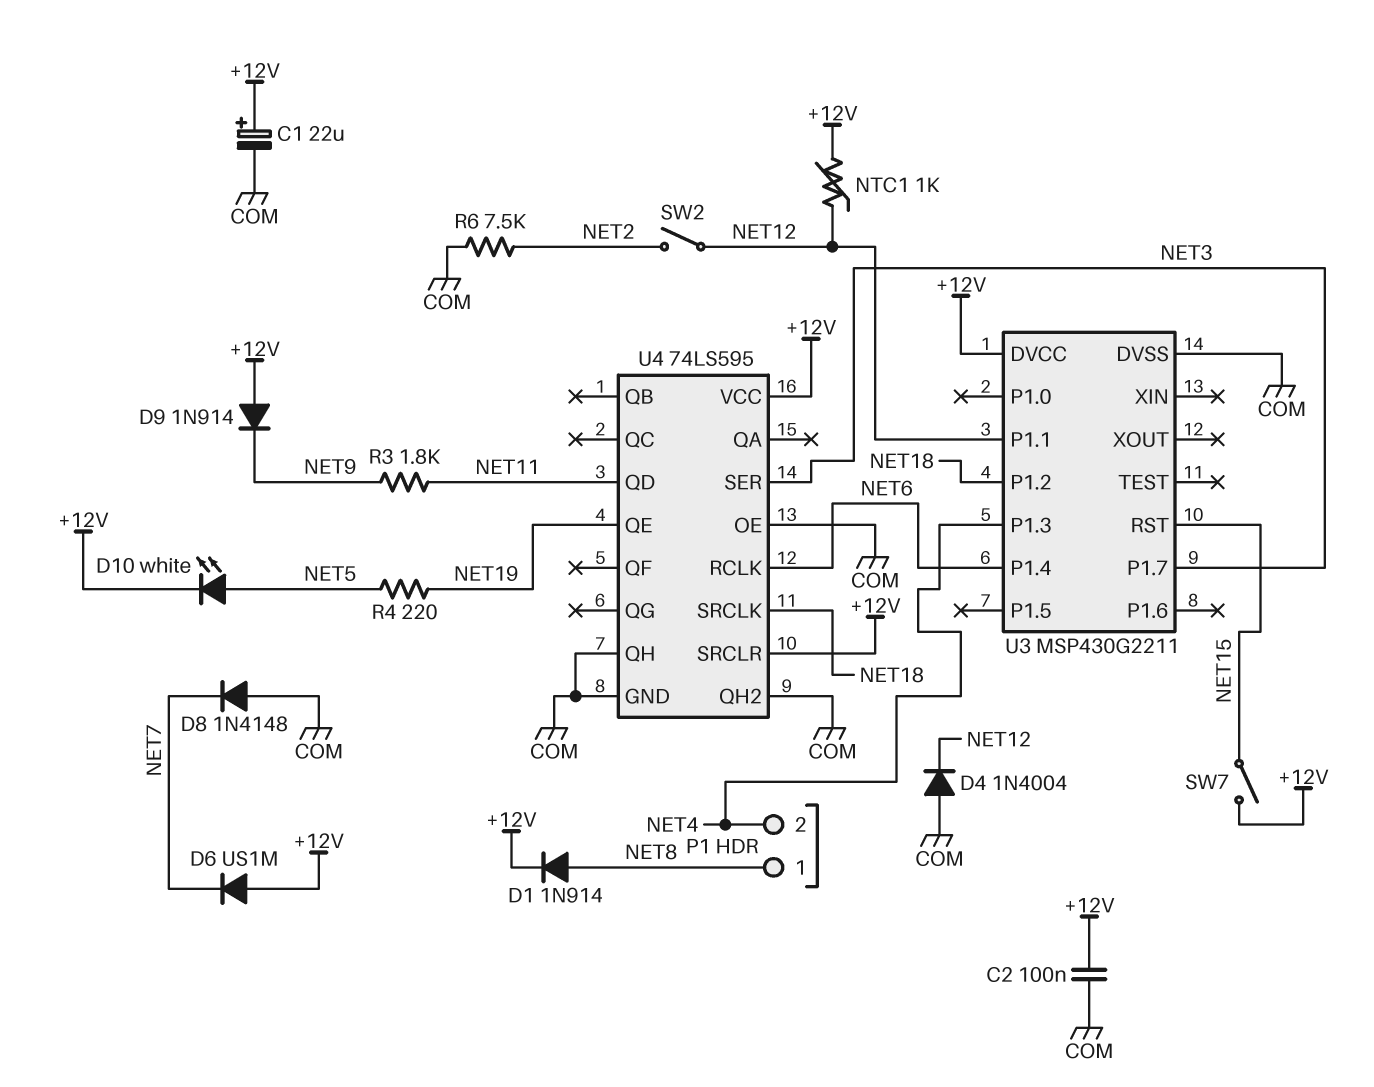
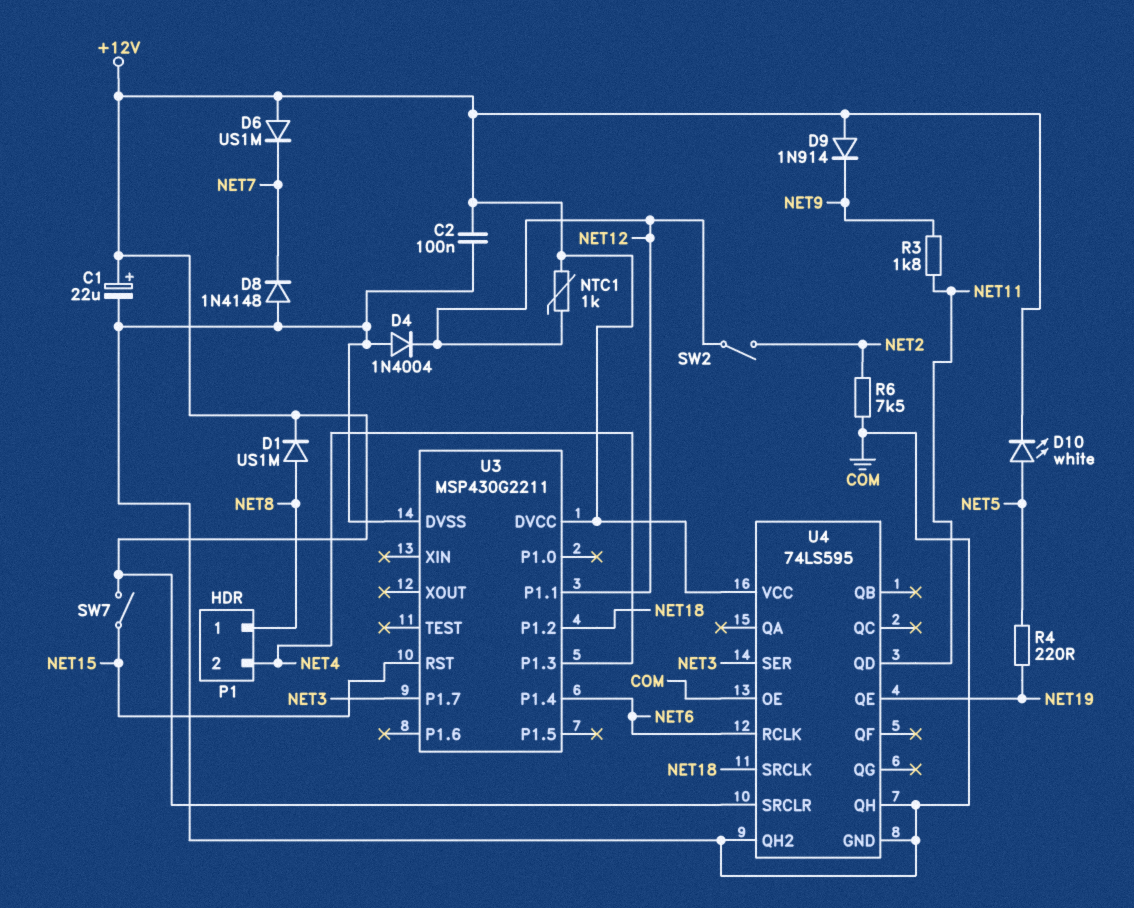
D1: diode 1N914 (A NET8, K +12V) -> diode US1M (A NET8, K +12V)

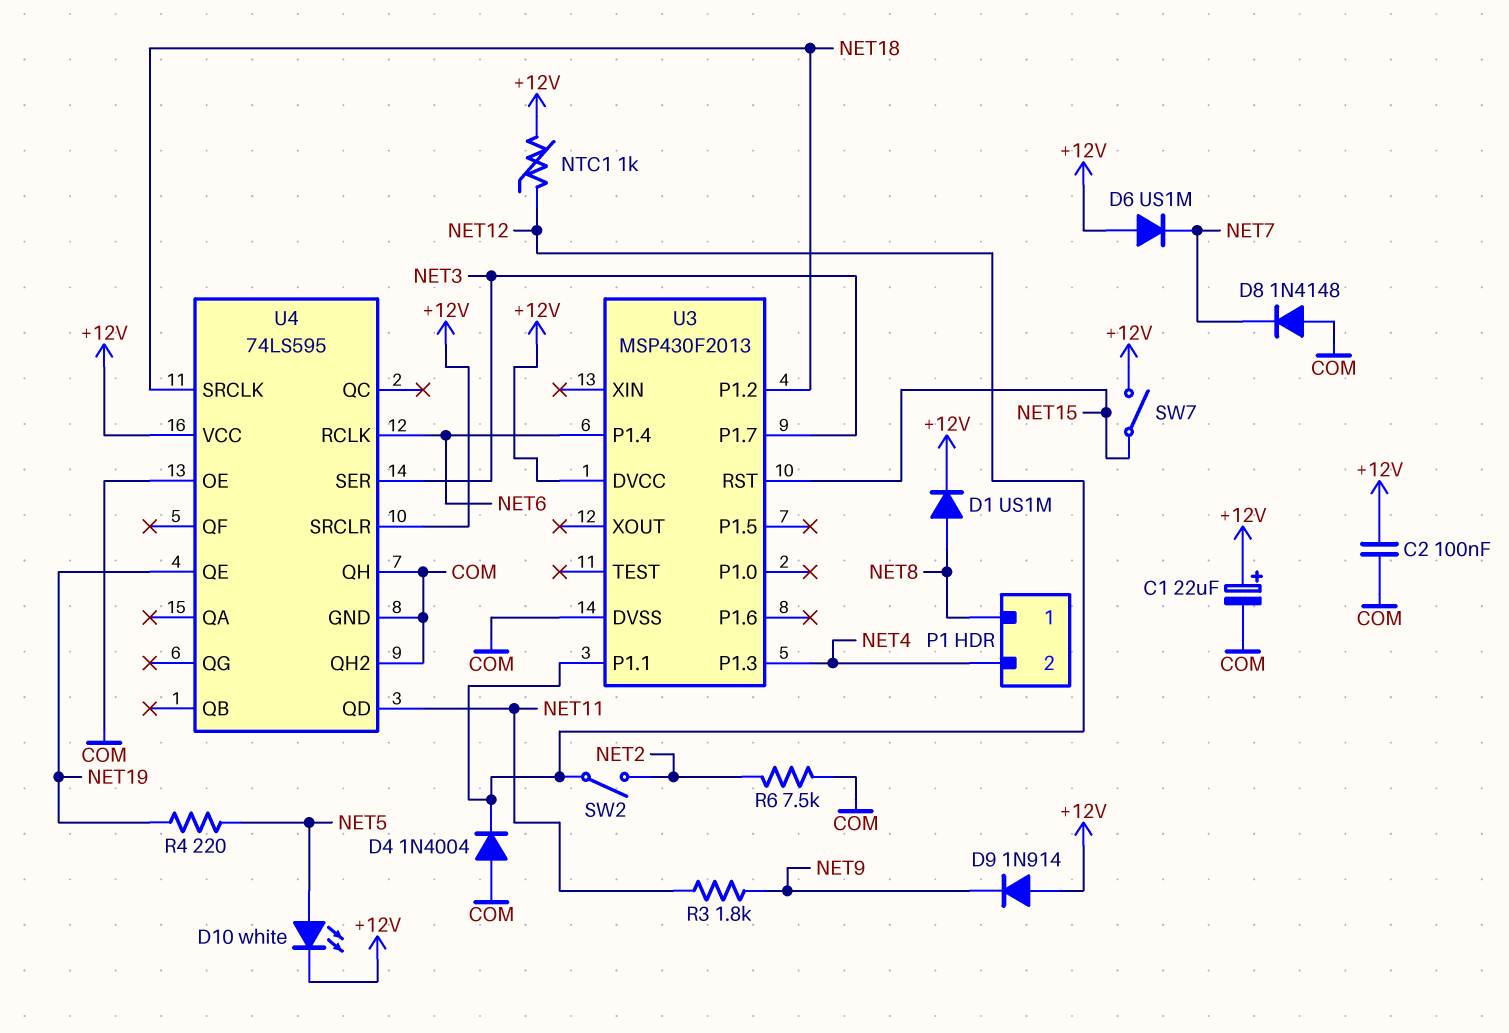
U3: MSP430G2211 -> MSP430F2013

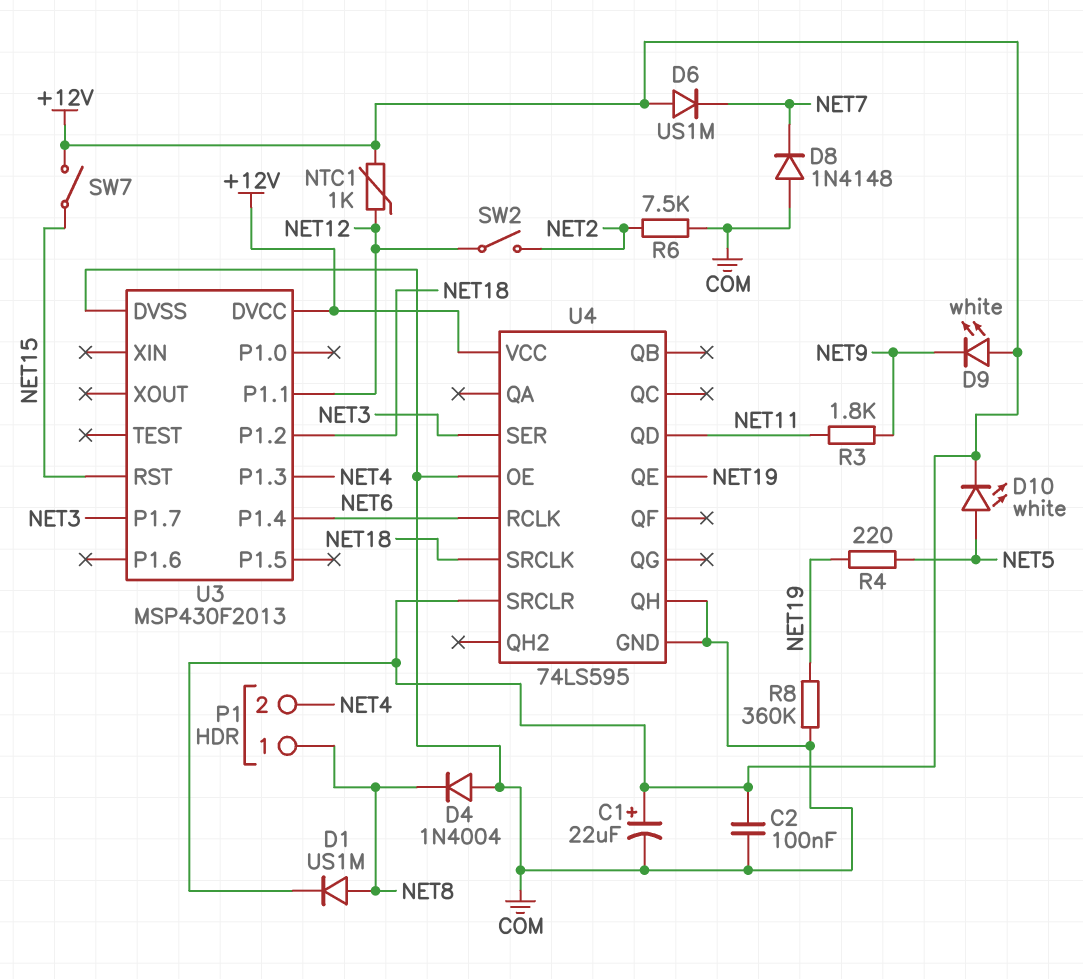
D4: diode 1N4004 (A COM, K NET12) -> diode 1N4004 (A COM, K NET8)
D9: diode 1N914 (A +12V, K NET9) -> LED white (A +12V, K NET9)
R8: none -> 360k (COM, NET19)
U4 pin QH2: COM -> none

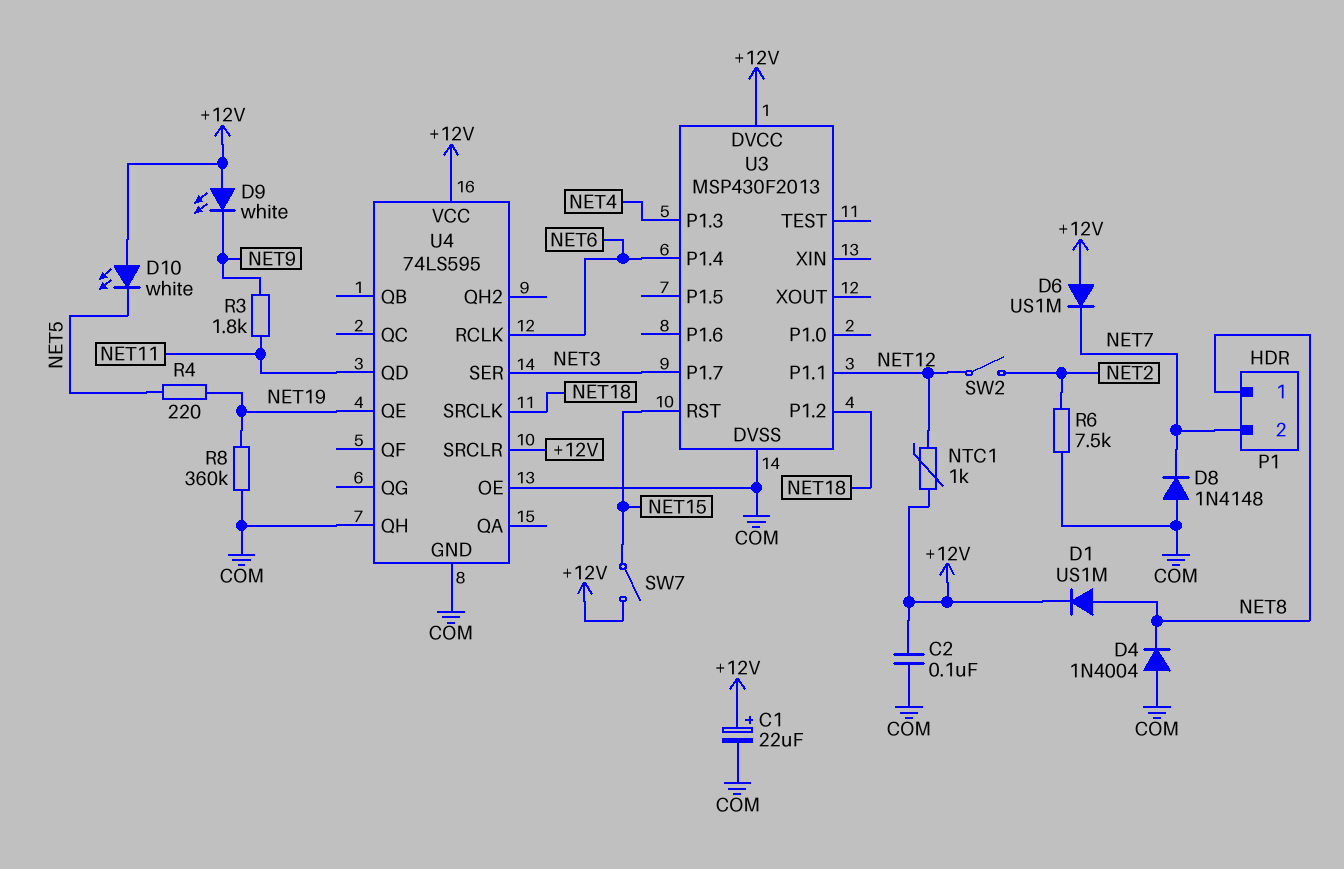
D10: LED white (A NET5, K +12V) -> LED white (A +12V, K NET5)
P1 pin 2: NET4 -> NET7

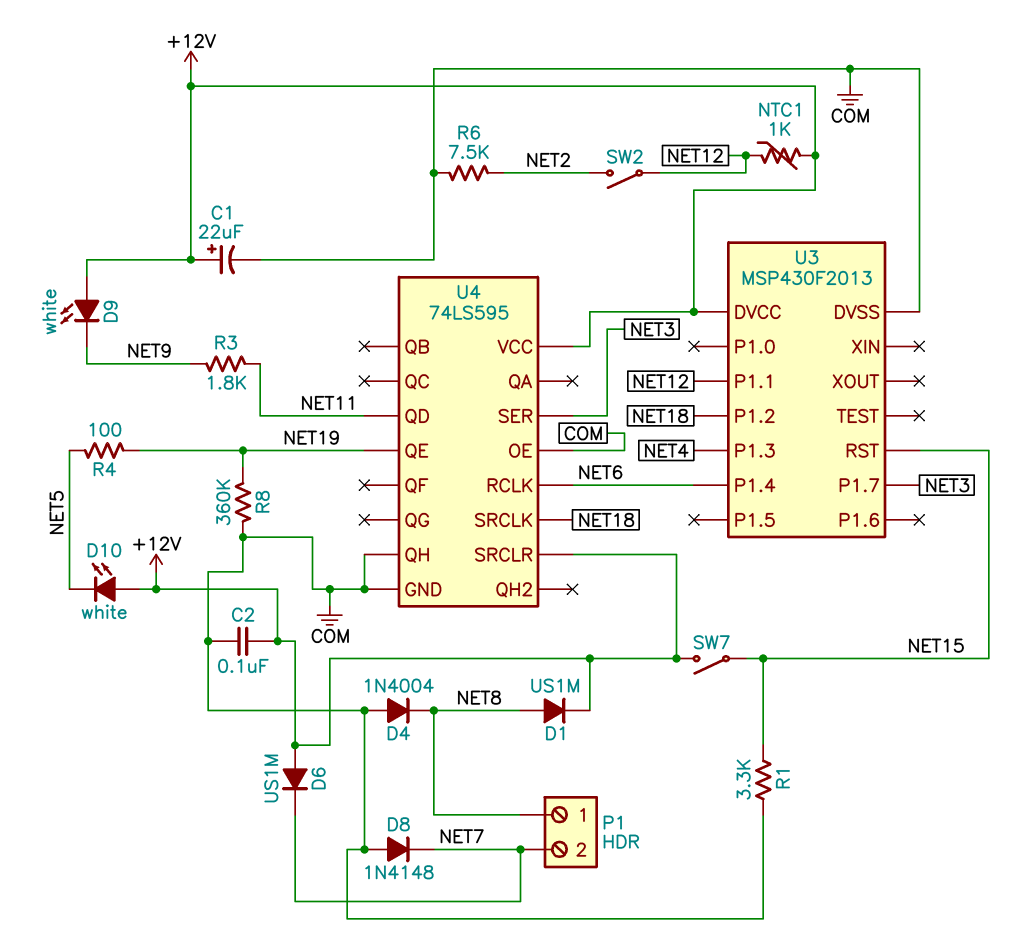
R1: none -> 3.3k (COM, NET15)
R4: 220 (NET5, NET19) -> 100 (NET5, NET19)

